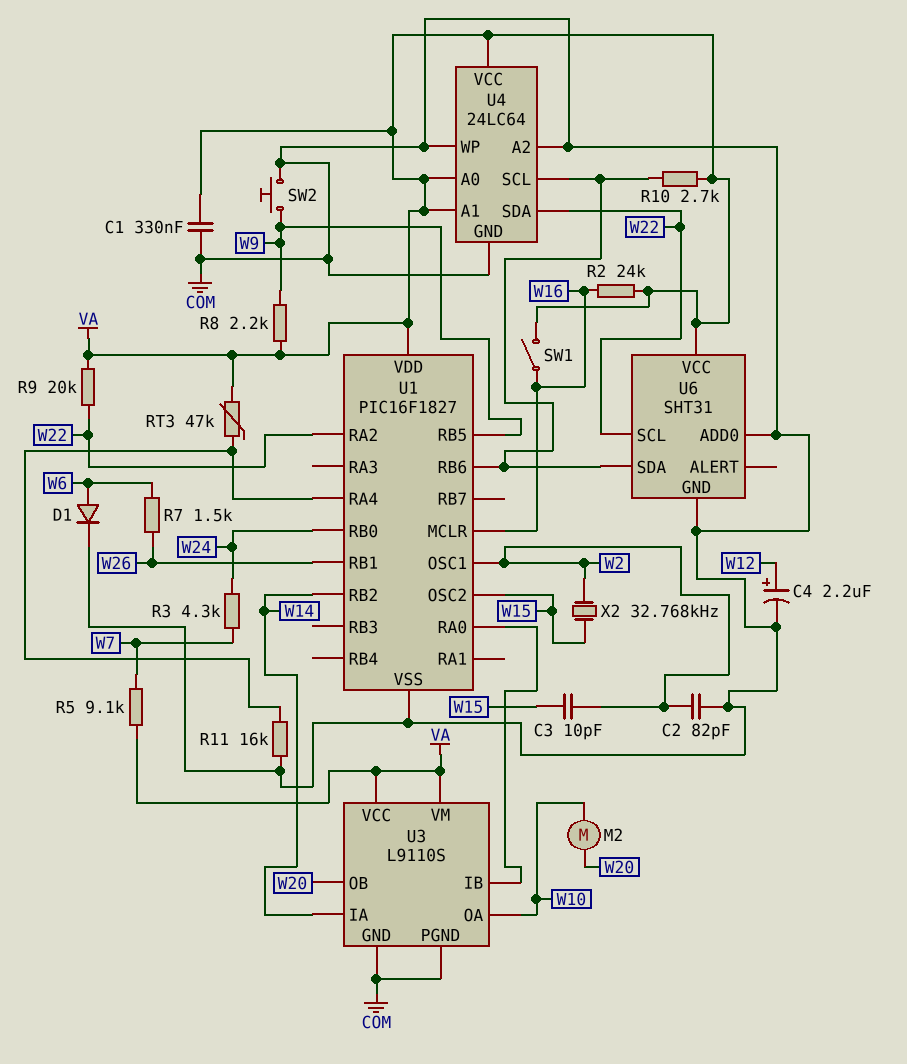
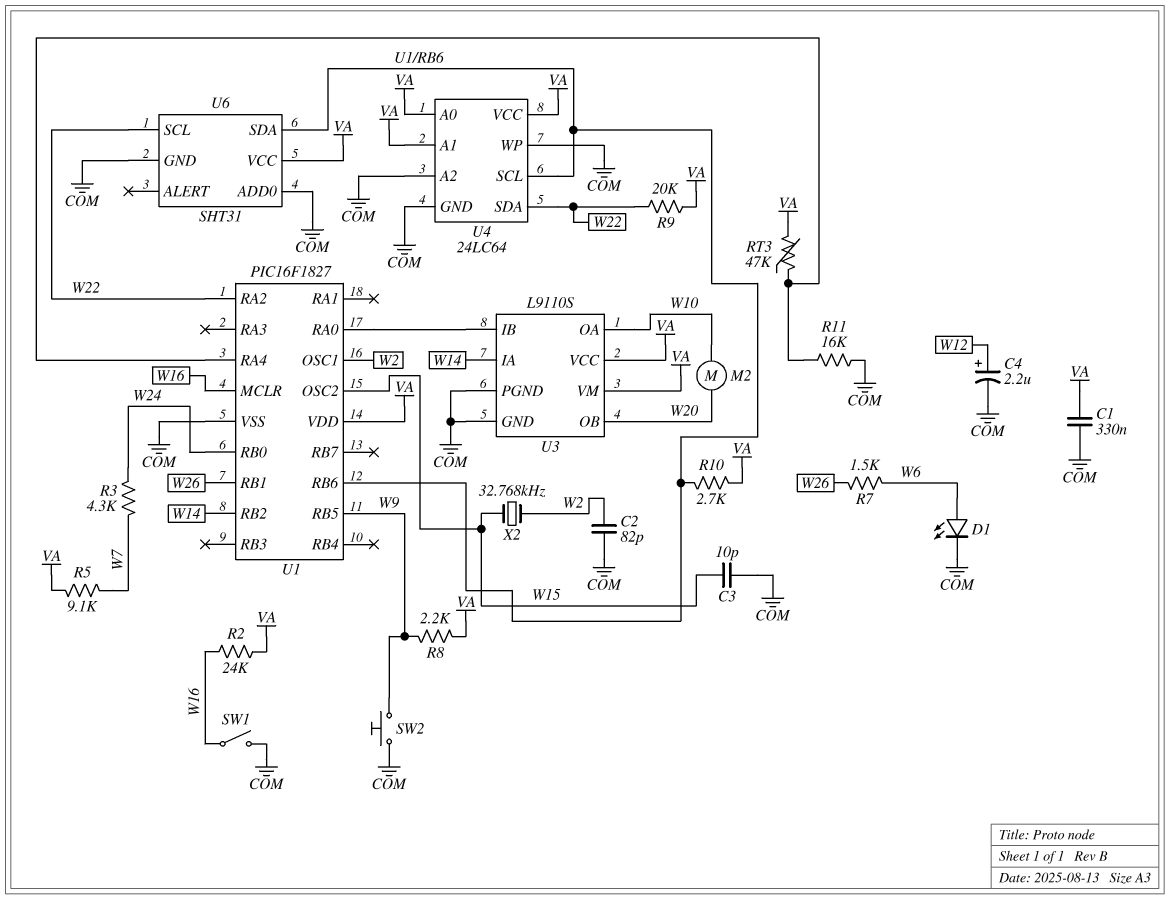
C3: 10pF (W2, W15) -> 10pF (COM, W15)
D1: diode (A W6, K COM) -> LED (A W6, K COM)
SW1: switch (VA, W16) -> switch (COM, W16)

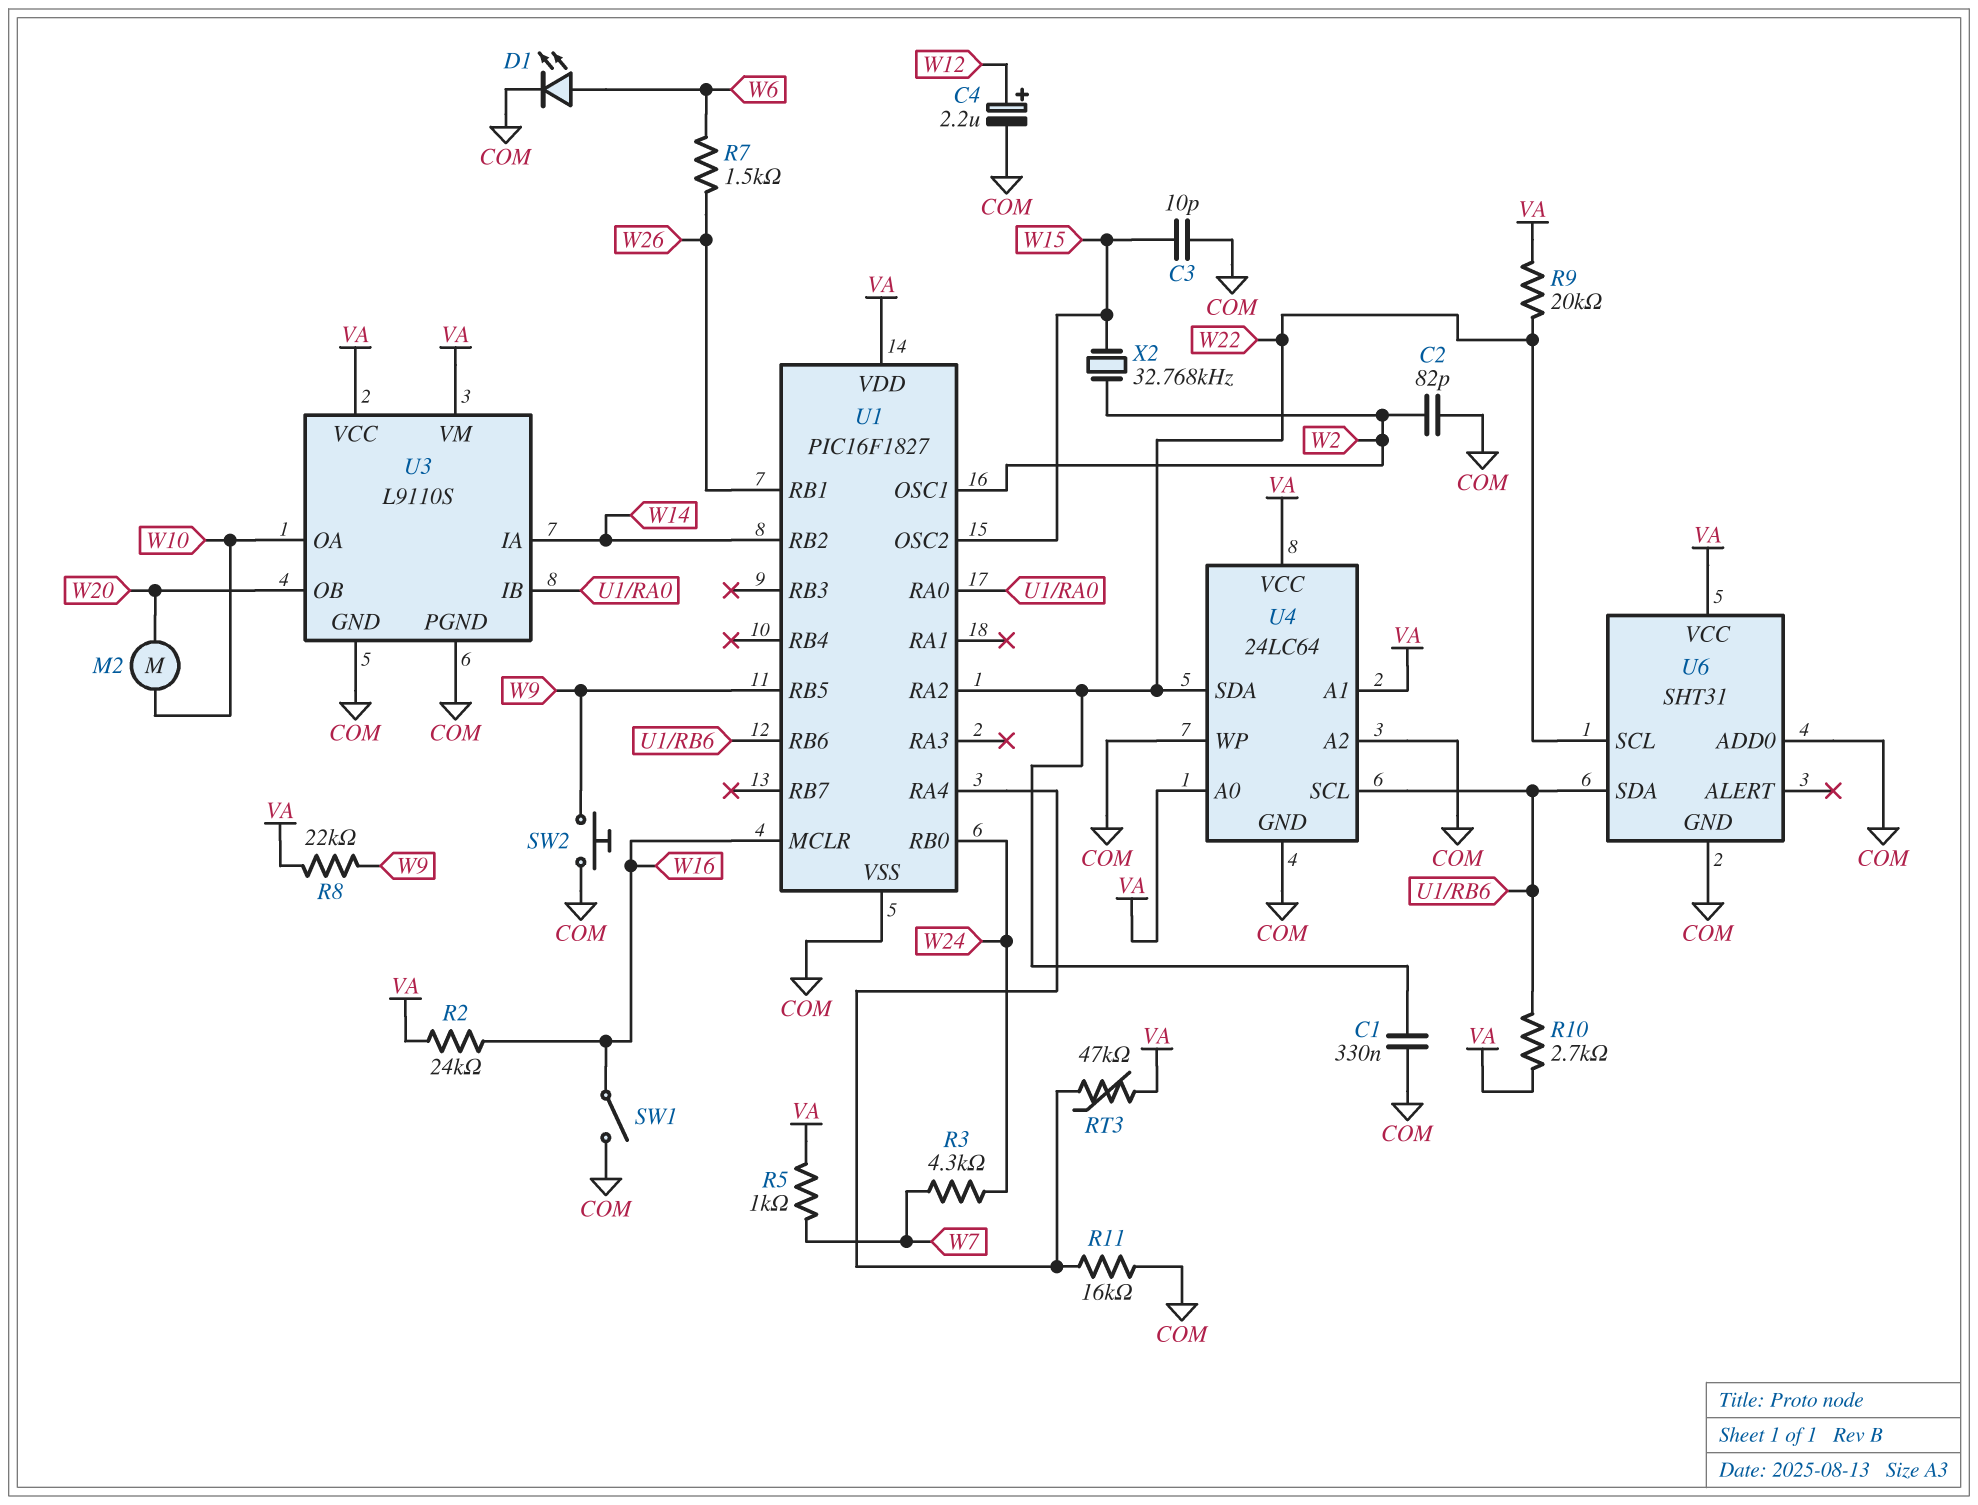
C1: 330nF (COM, VA) -> 330nF (COM, W22)
R5: 9.1k (VA, W7) -> 1k (VA, W7)
R8: 2.2k (VA, W9) -> 22k (VA, W9)

